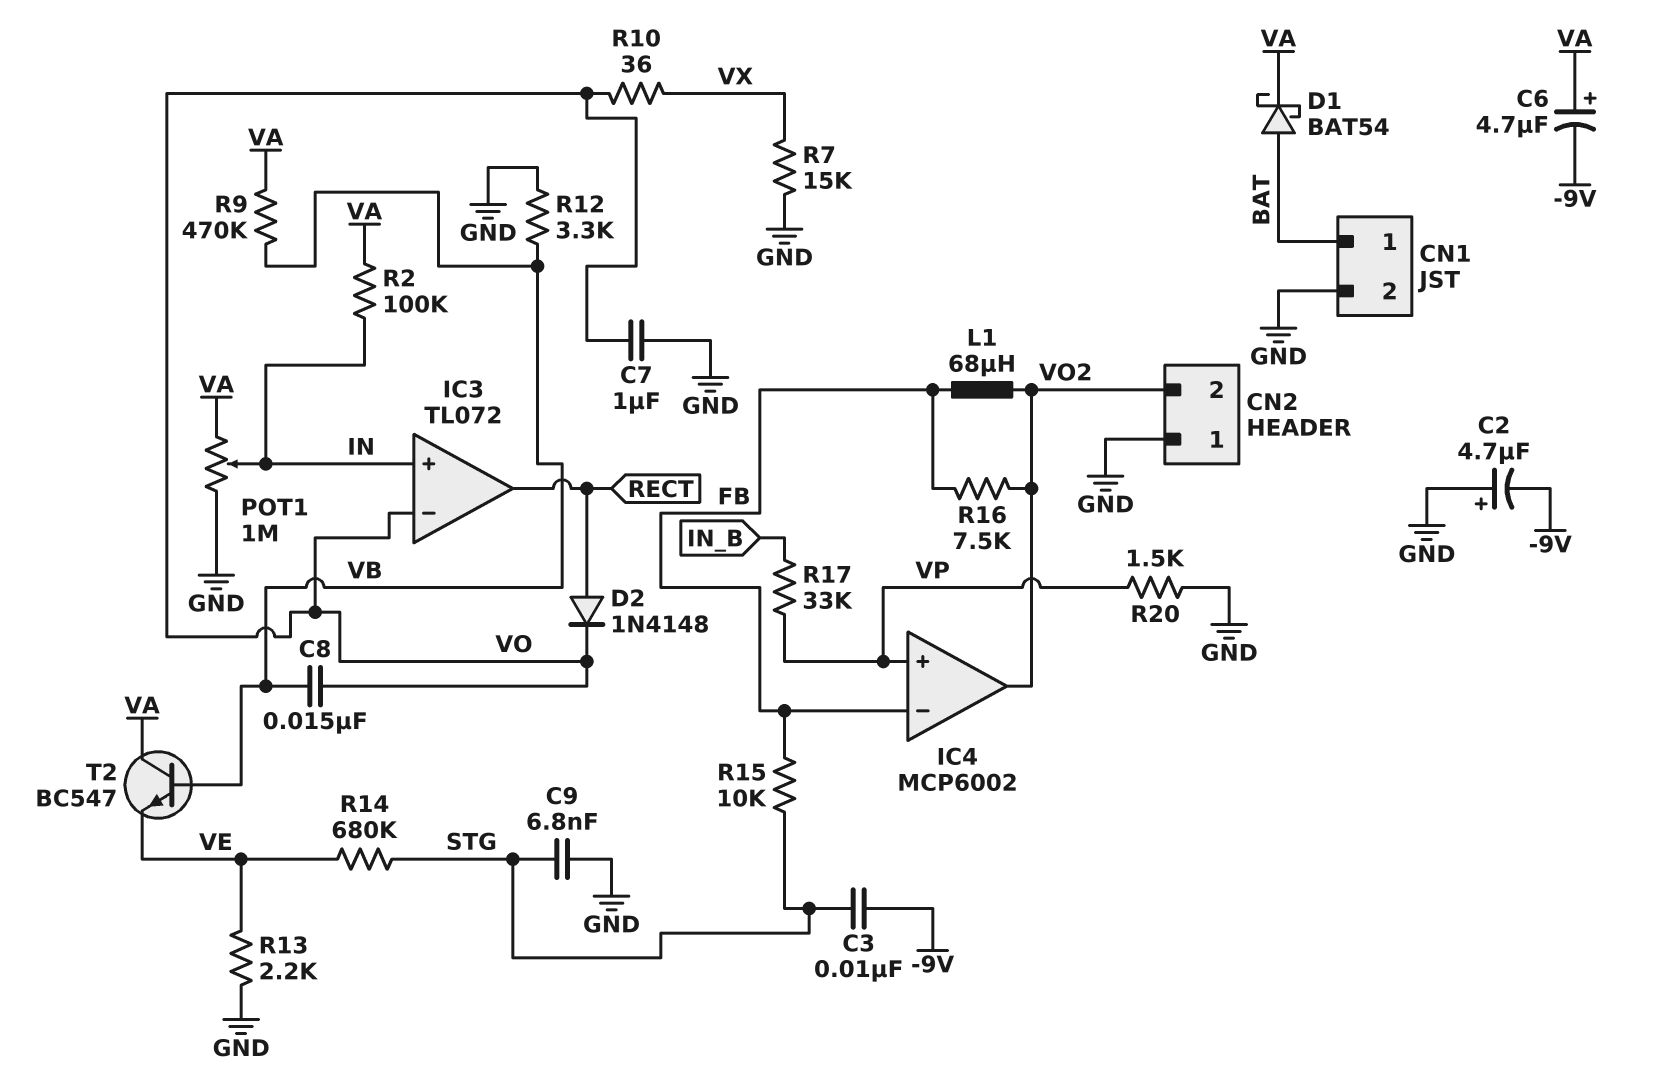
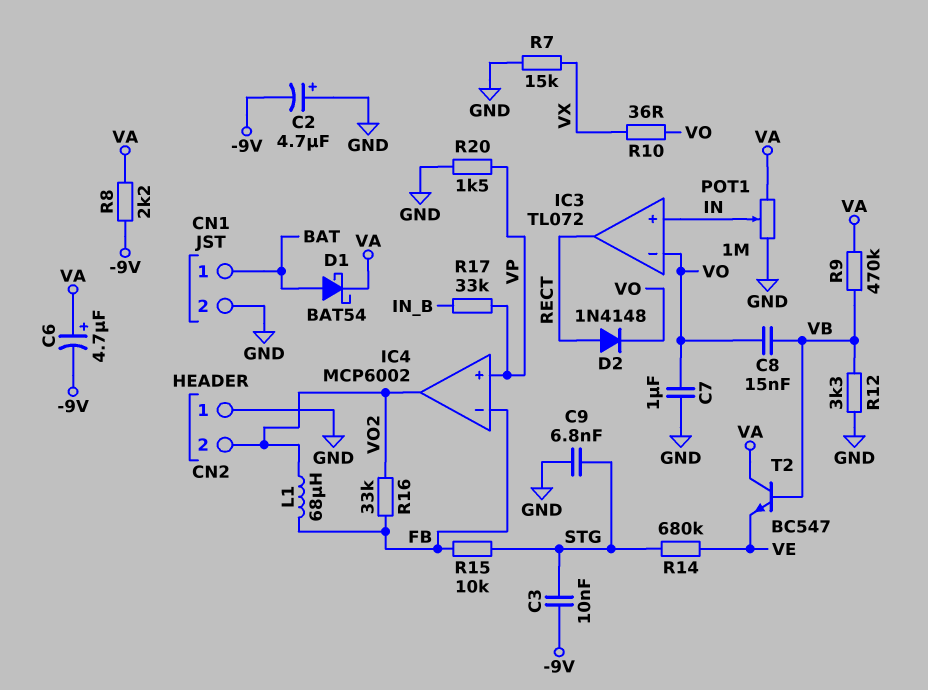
R2: 100k (IN, VA) -> none
R8: none -> 2.2k (-9V, VA)
R13: 2.2k (GND, VE) -> none
R16: 7.5k (FB, VO2) -> 33k (FB, VO2)

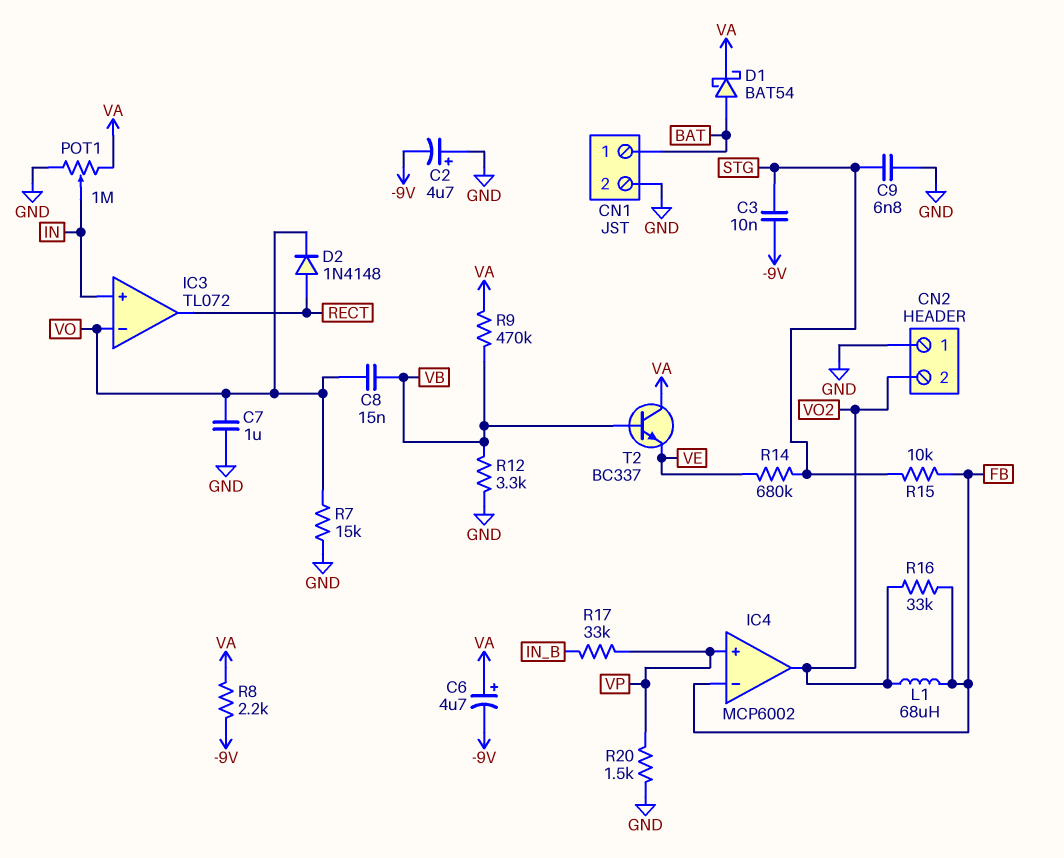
R7: 15k (GND, VX) -> 15k (GND, VO)
R10: 36 (VO, VX) -> none
T2: NPN BC547 (B VB, C VA, E VE) -> NPN BC337 (B VB, C VA, E VE)

